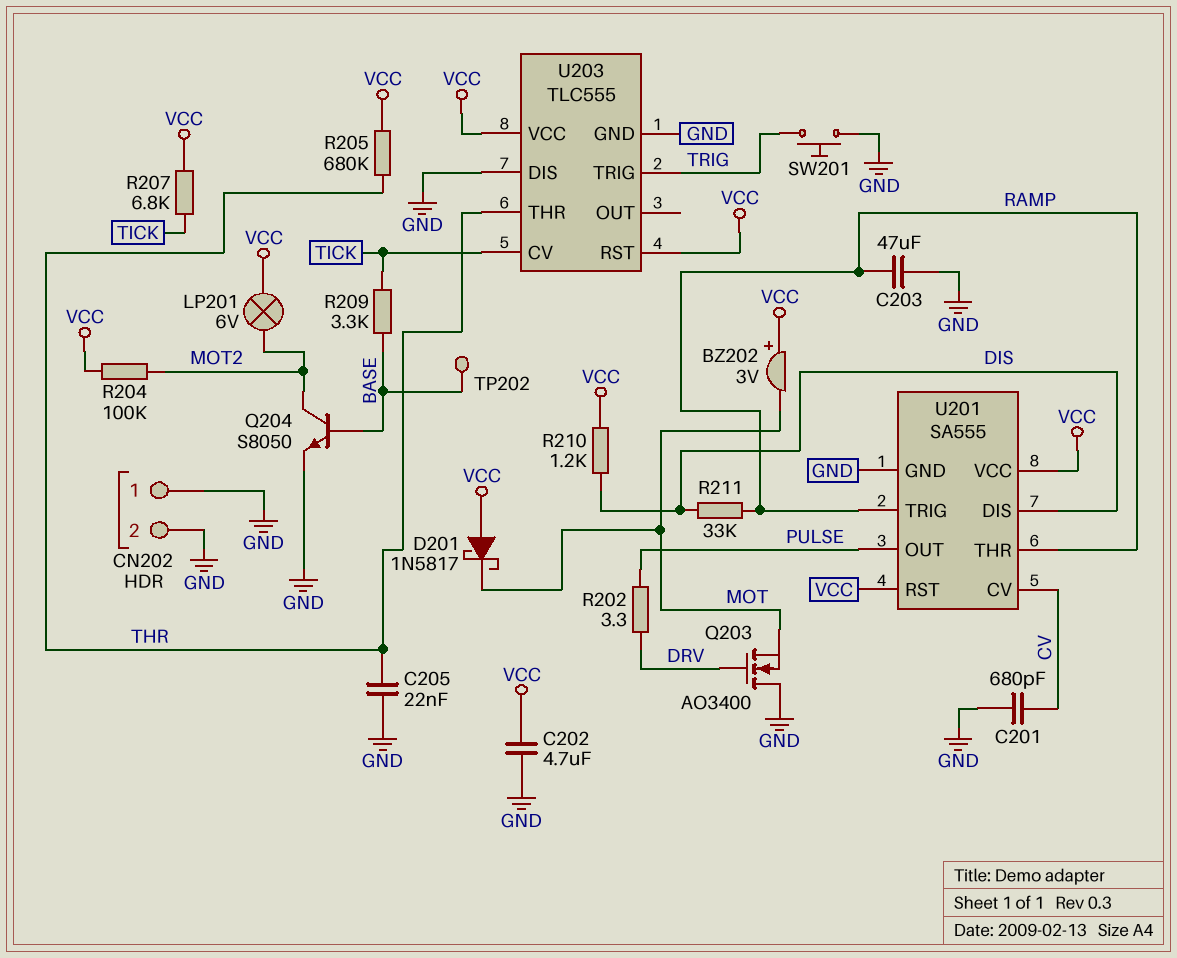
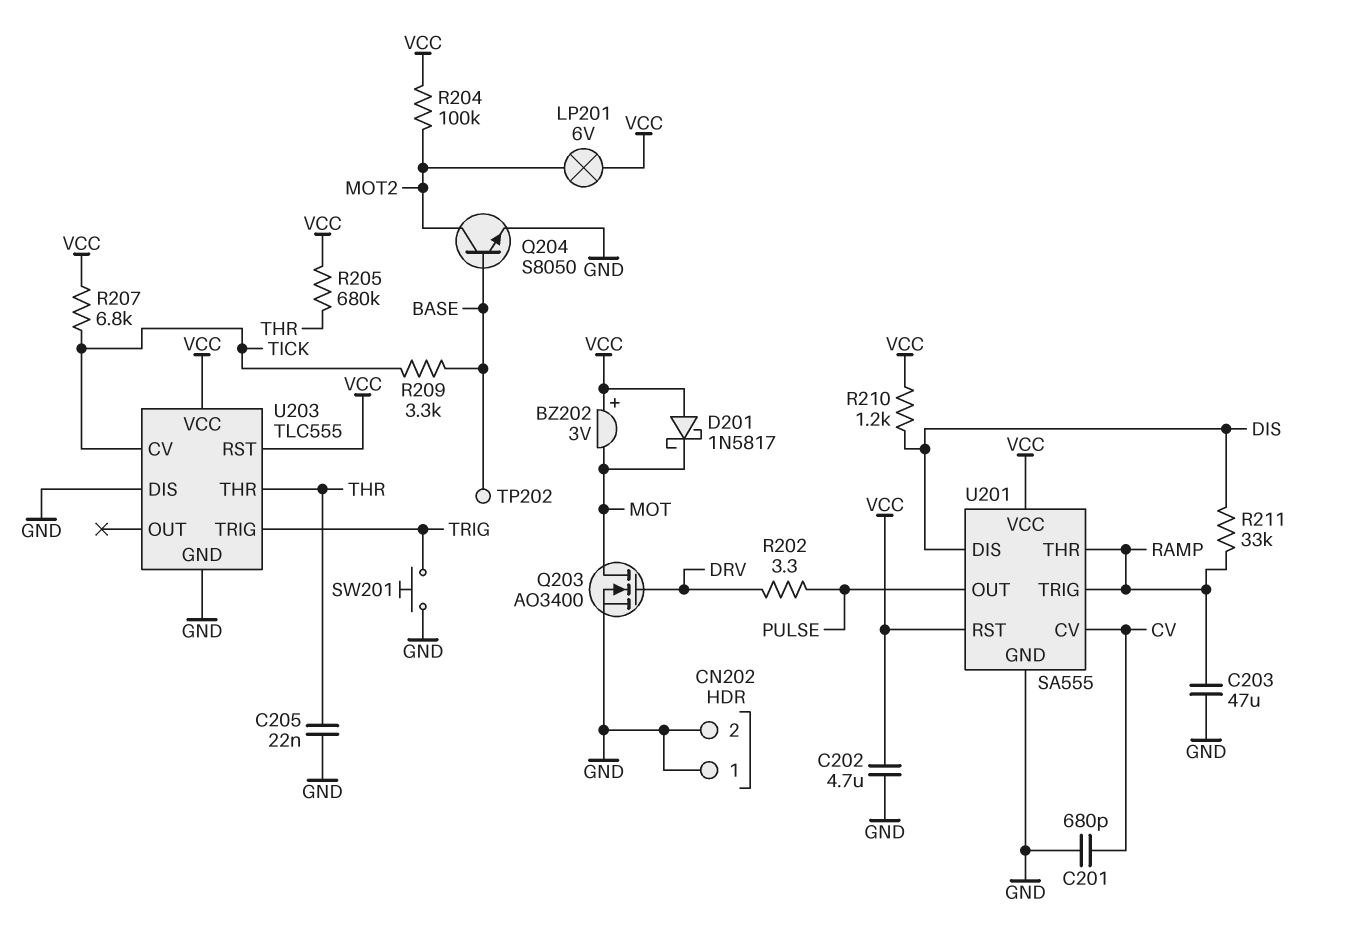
Q203: NMOS AO3400 (G DRV, D GND, S MOT) -> NMOS AO3400 (G DRV, D MOT, S GND)

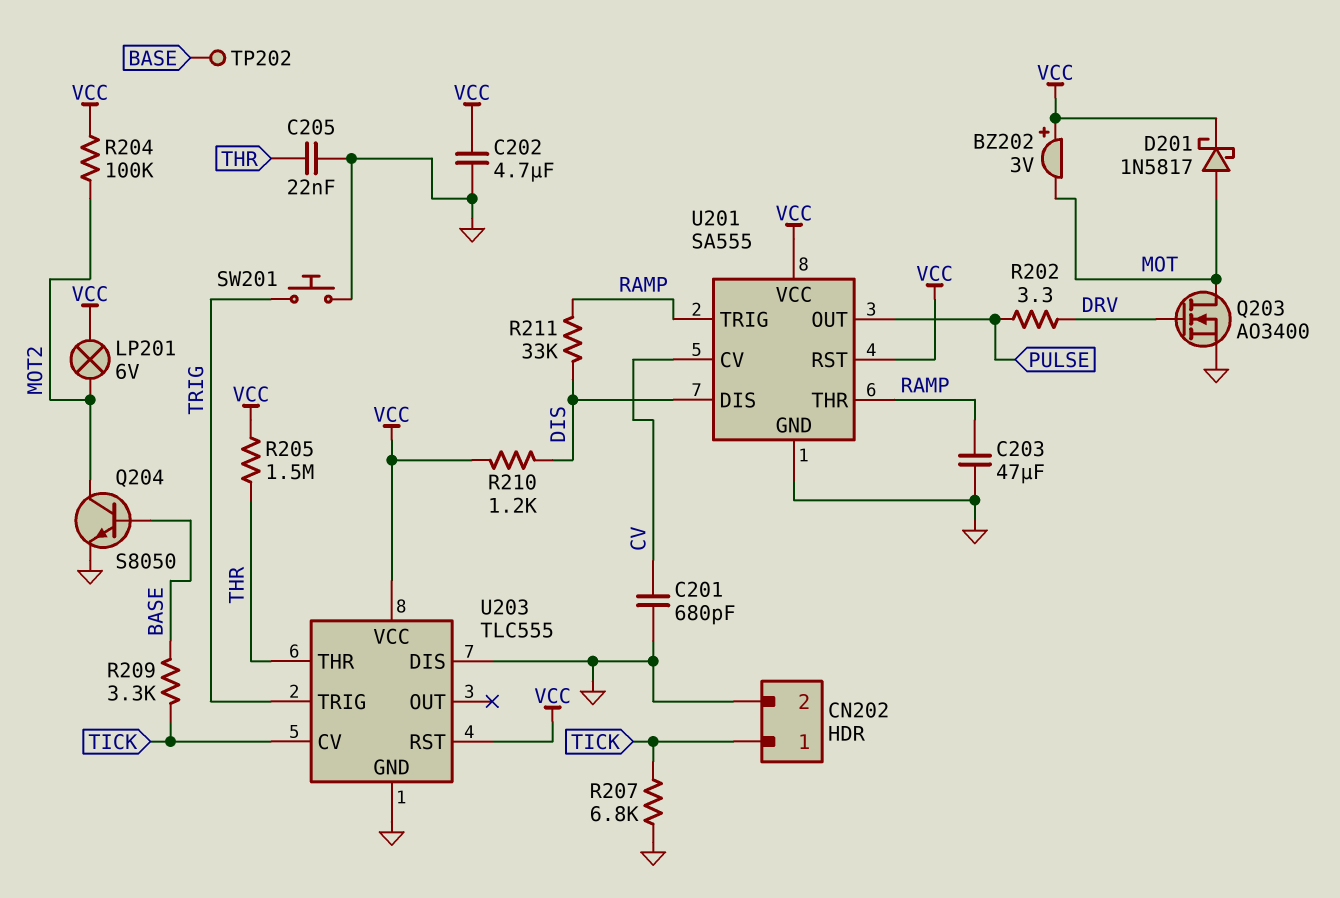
CN202 pin 1: GND -> TICK
D201: schottky 1N5817 (A VCC, K MOT) -> schottky 1N5817 (A MOT, K VCC)
R205: 680k (THR, VCC) -> 1.5M (THR, VCC)
R207: 6.8k (TICK, VCC) -> 6.8k (GND, TICK)

